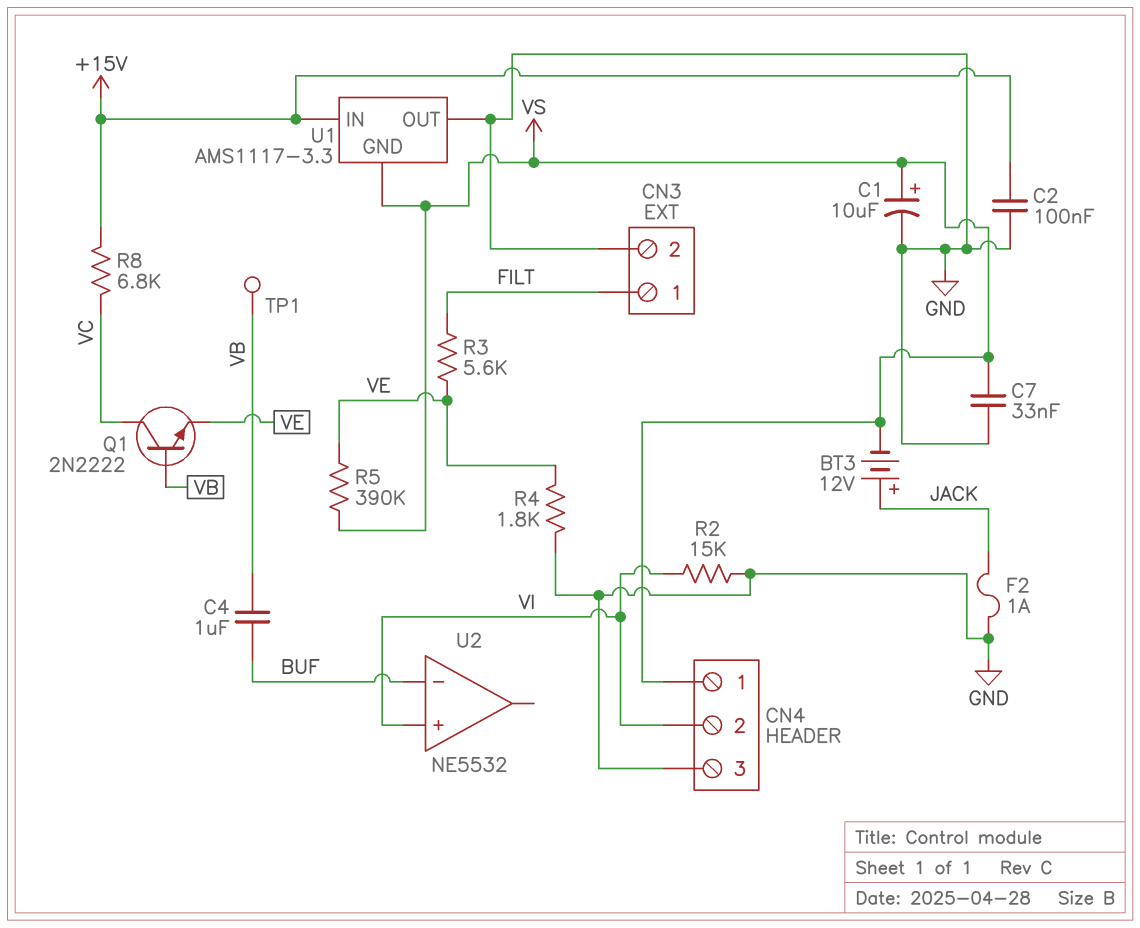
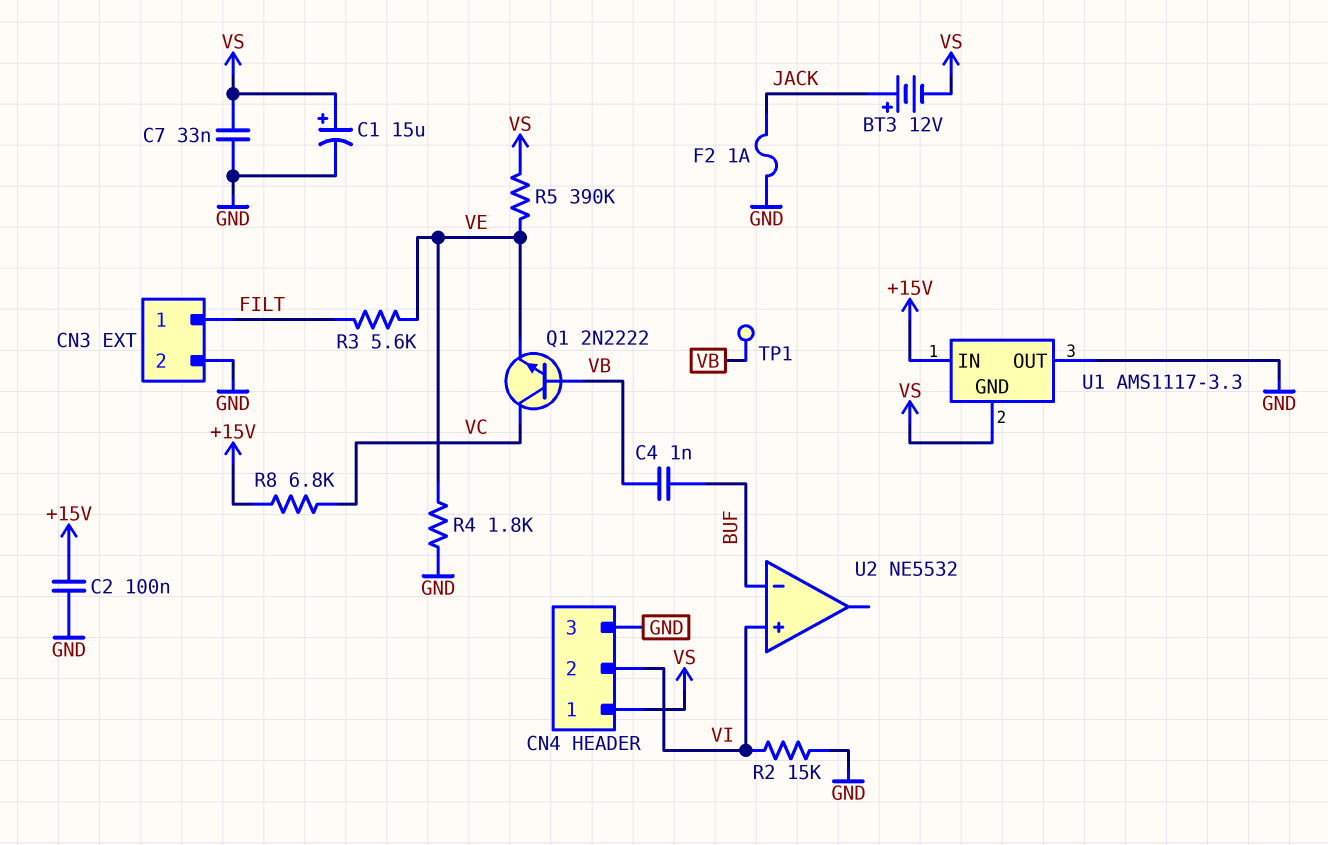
C1: 10uF (plus VS, minus GND) -> 15uF (plus VS, minus GND)
C4: 1uF (BUF, VB) -> 1nF (BUF, VB)

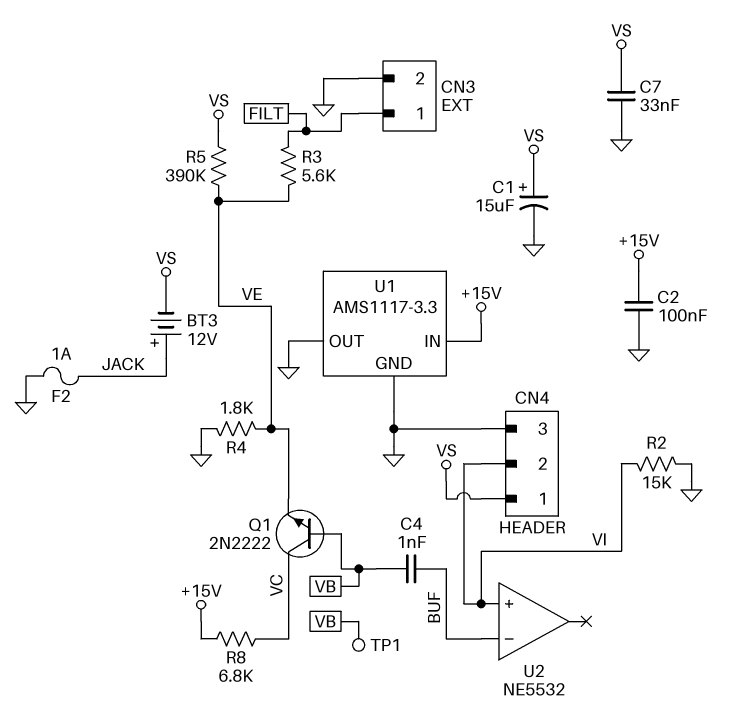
U1 pin GND: VS -> GND

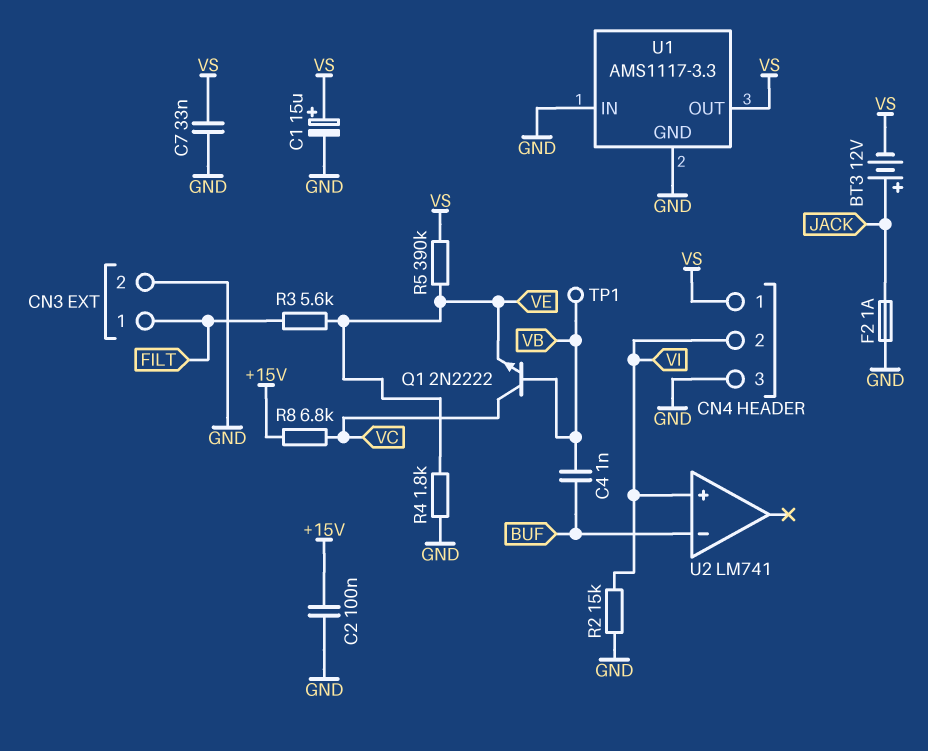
U1 pin IN: +15V -> GND
U1 pin OUT: GND -> VS
U2: NE5532 -> LM741

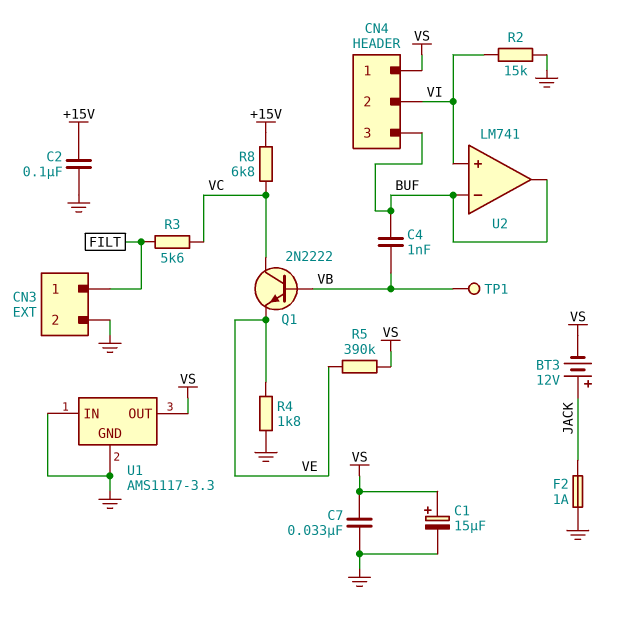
CN4 pin 3: GND -> BUF
R3: 5.6k (FILT, VE) -> 5.6k (FILT, VC)
U2 pin out: none -> BUF

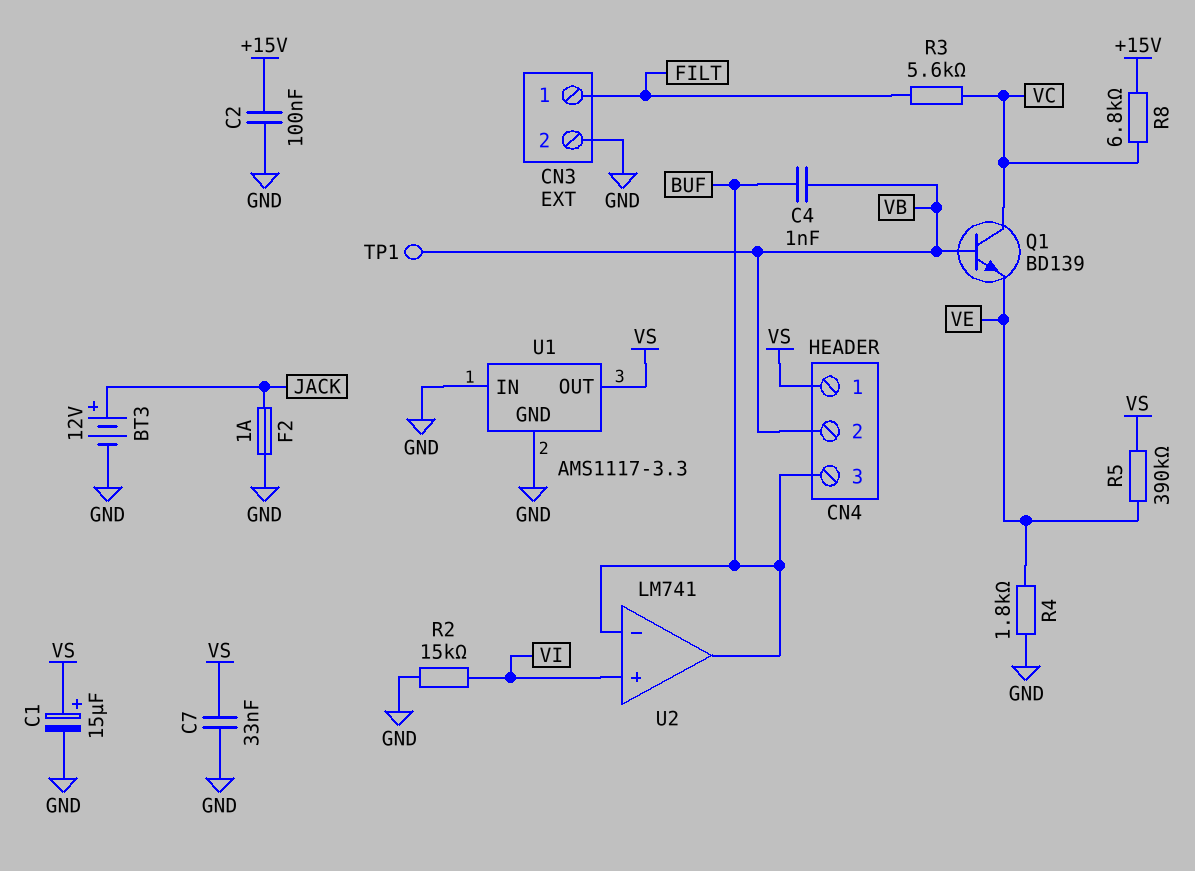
BT3: 12V (plus JACK, minus VS) -> 12V (plus JACK, minus GND)
CN4 pin 2: VI -> VB
Q1: NPN 2N2222 (B VB, C VC, E VE) -> NPN BD139 (B VB, C VC, E VE)

